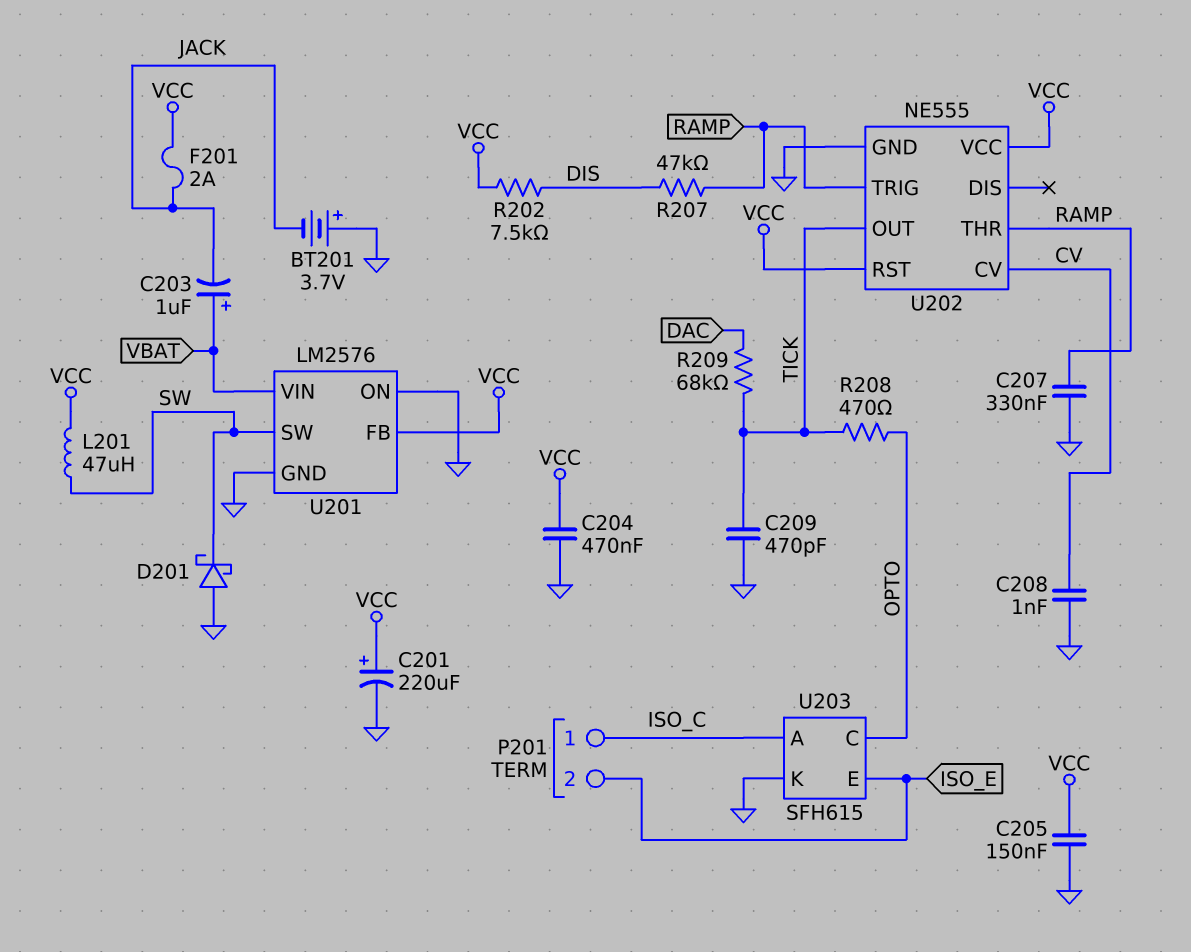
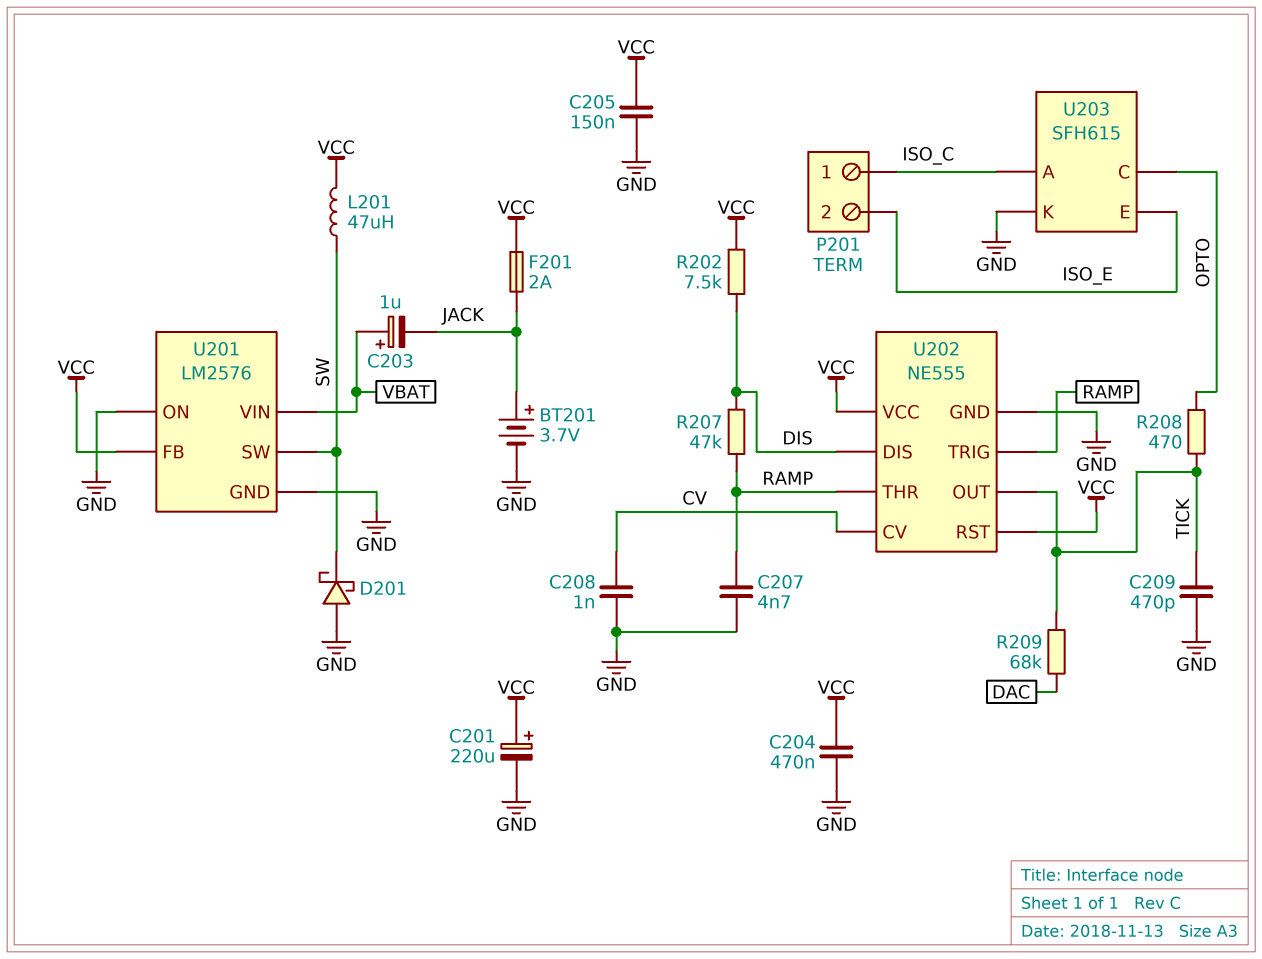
BT201: 3.7V (plus GND, minus JACK) -> 3.7V (plus JACK, minus GND)
C207: 330nF (GND, RAMP) -> 4.7nF (GND, RAMP)
U202 pin DIS: none -> DIS

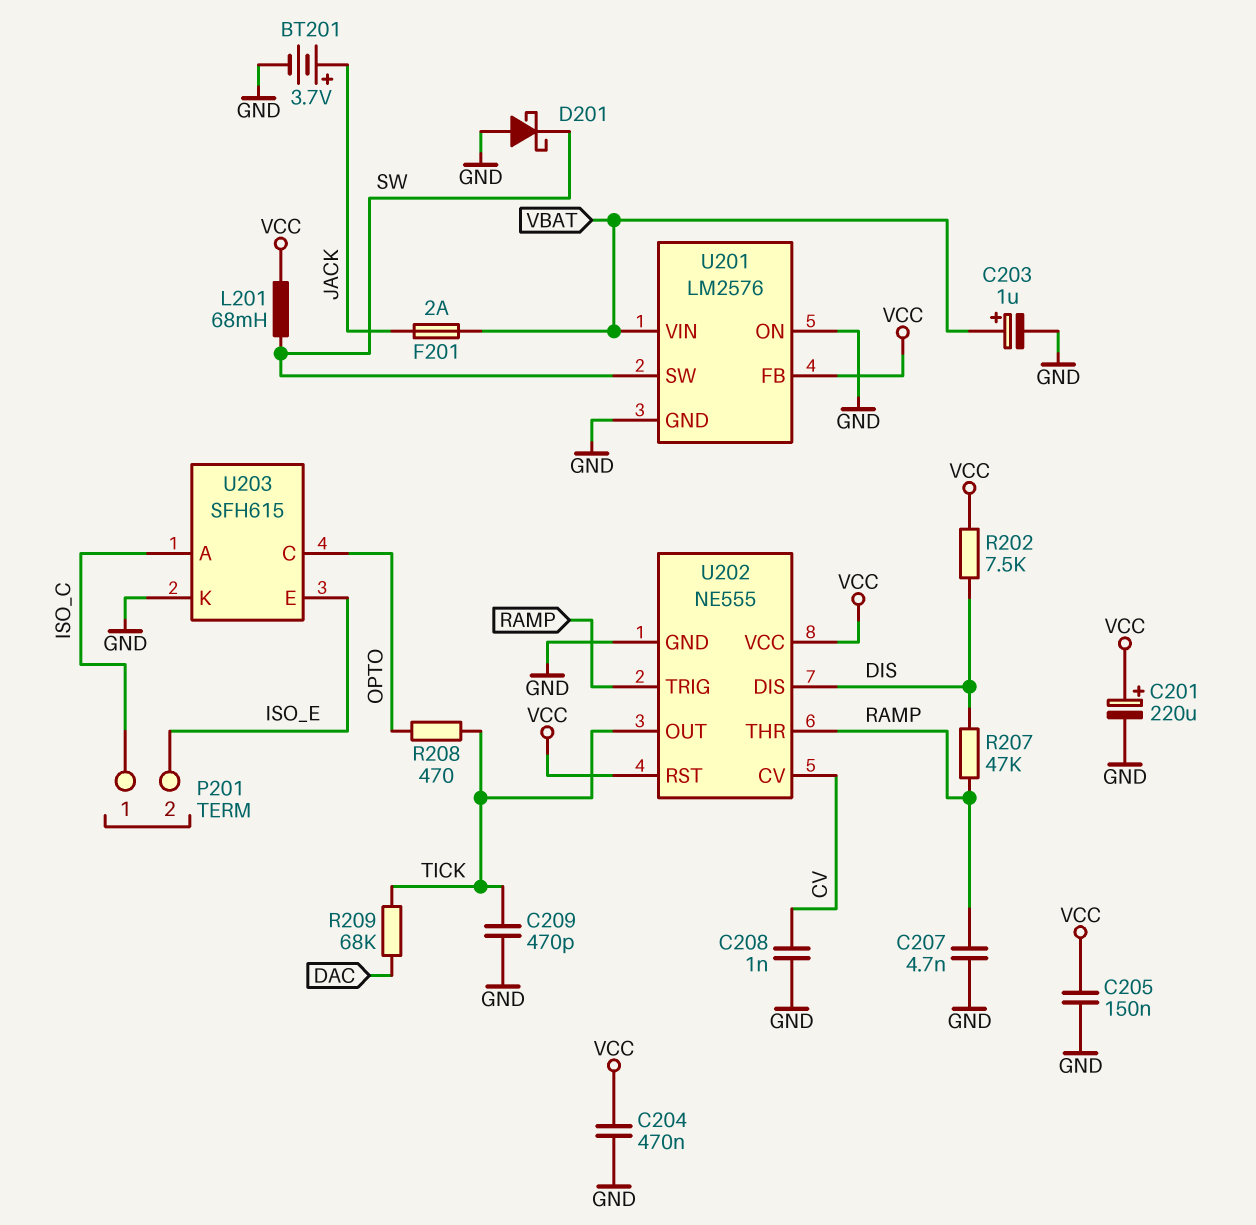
C203: 1uF (plus VBAT, minus JACK) -> 1uF (plus VBAT, minus GND)
F201: 2A (JACK, VCC) -> 2A (JACK, VBAT)
L201: 47uH (SW, VCC) -> 68mH (SW, VCC)

